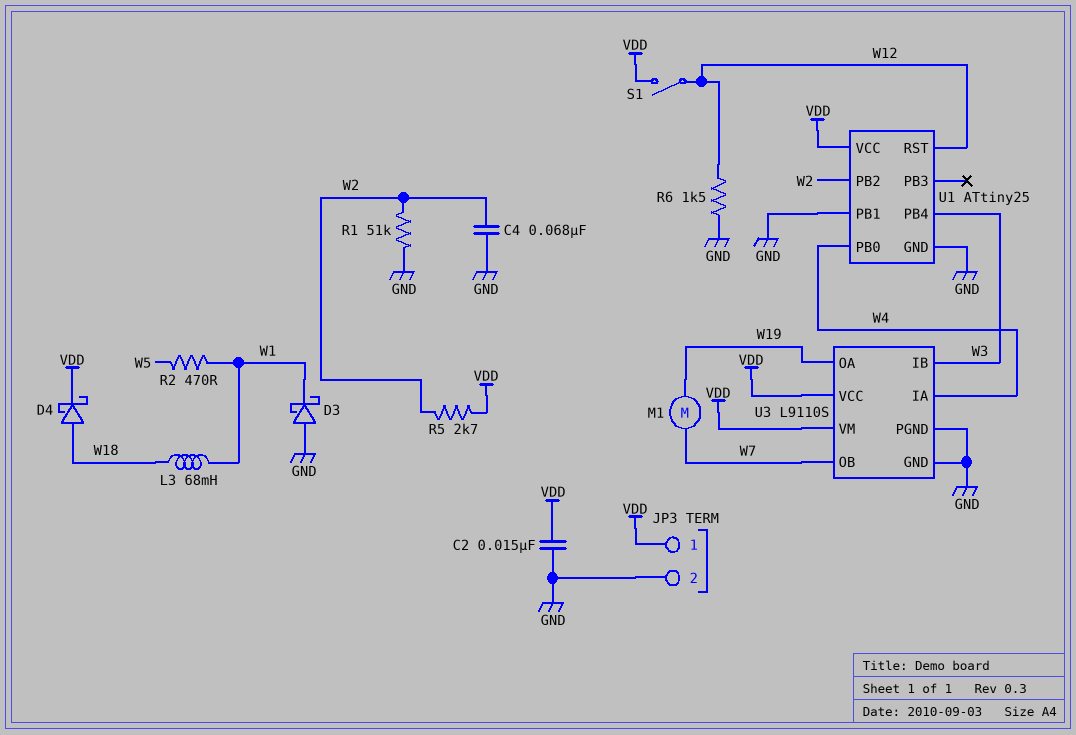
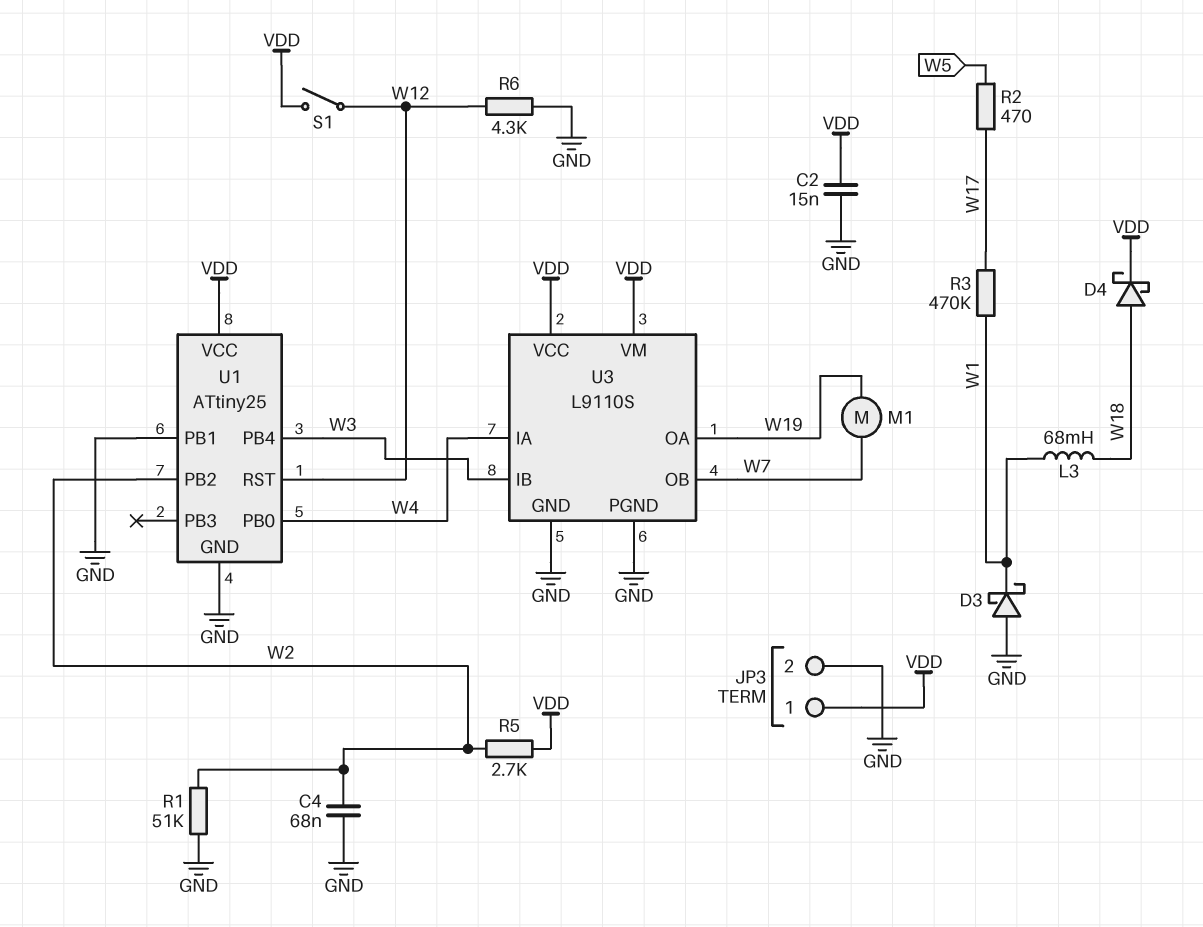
R2: 470 (W1, W5) -> 470 (W5, W17)
R3: none -> 470k (W1, W17)
R6: 1.5k (GND, W12) -> 4.3k (GND, W12)

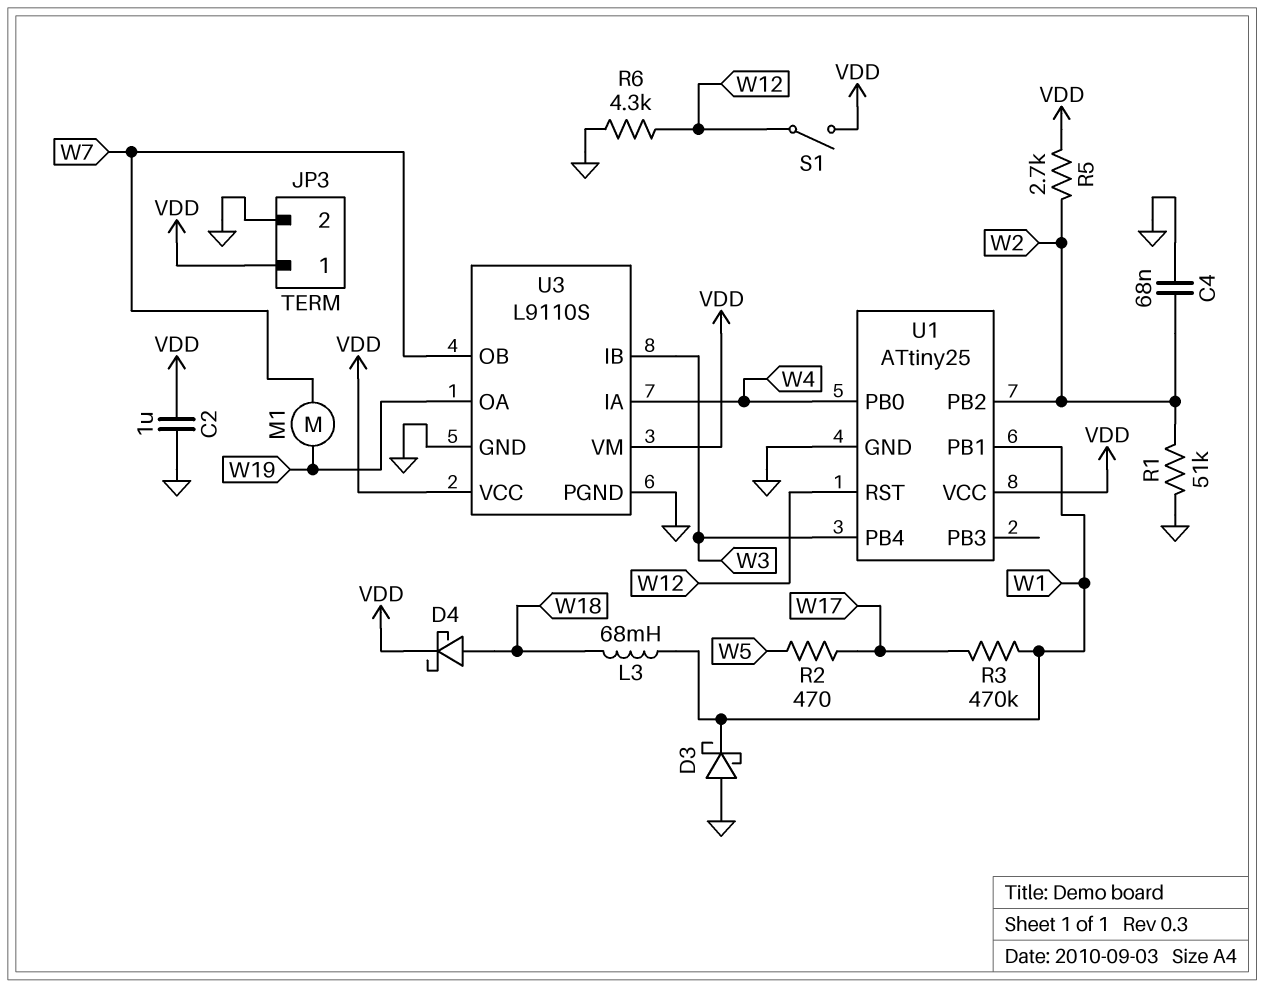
C2: 15nF (GND, VDD) -> 1uF (GND, VDD)
U1 pin PB1: GND -> W1

